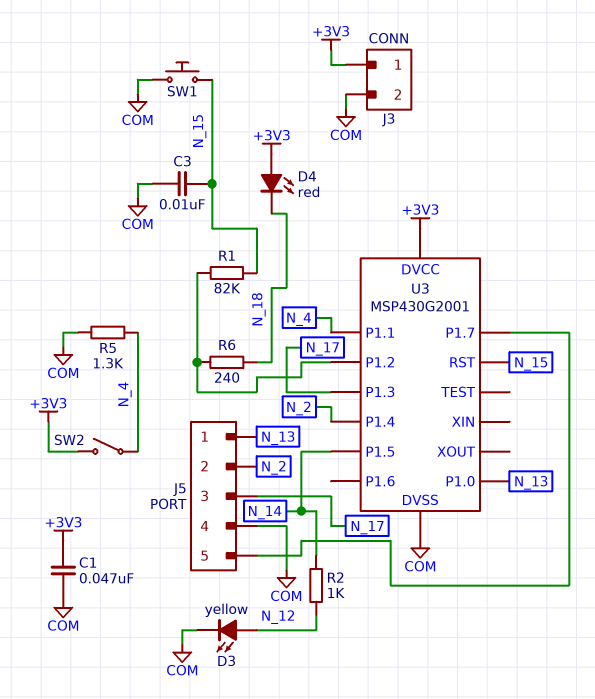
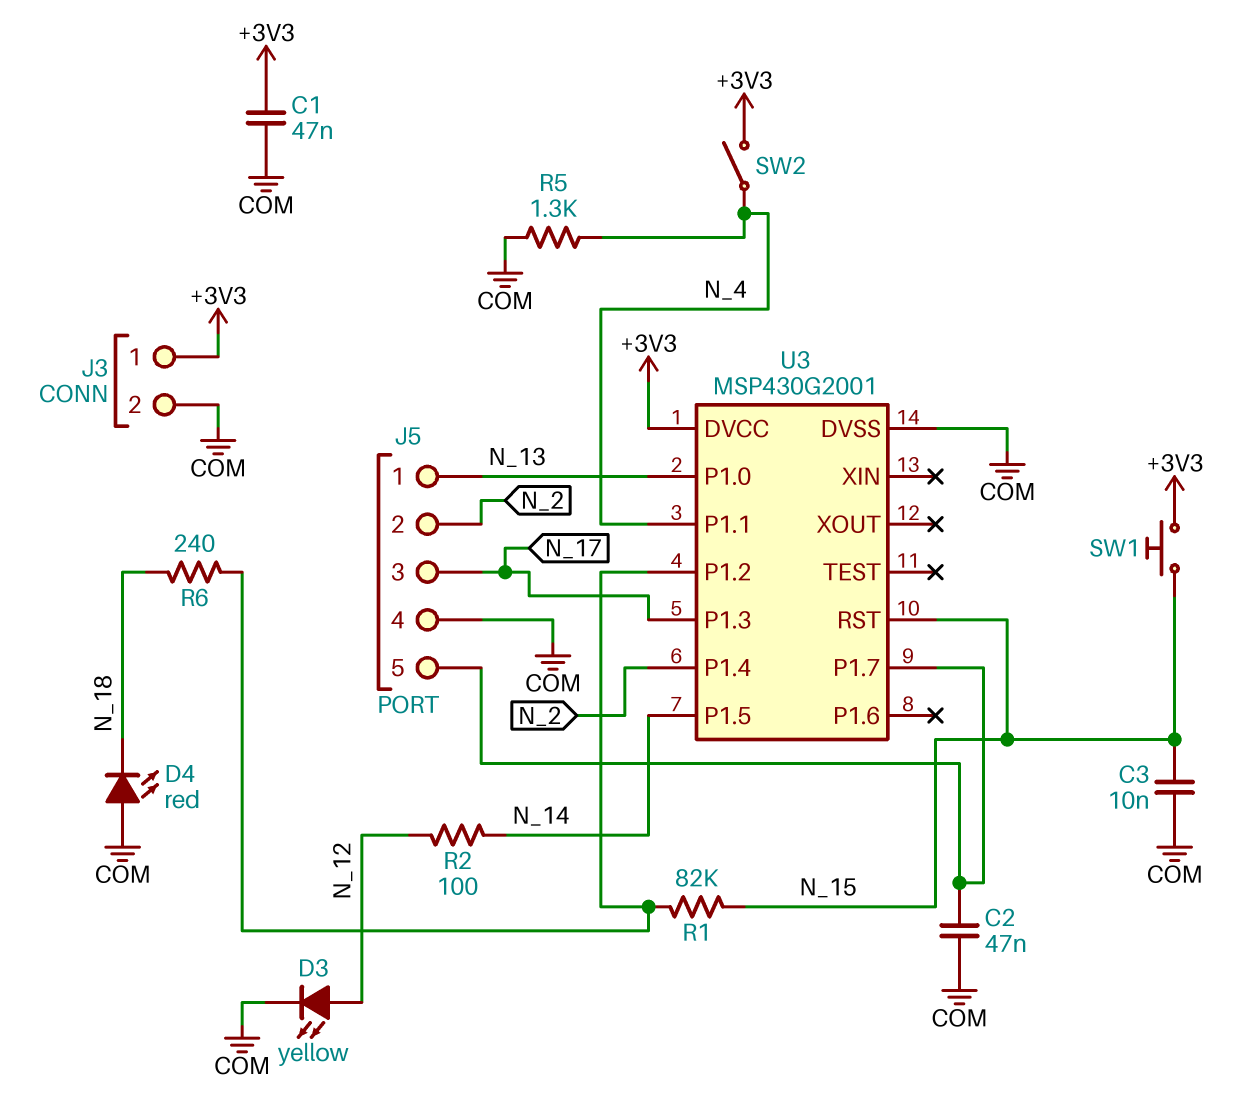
C2: none -> 47nF (COM, J5/5)
D4: LED red (A +3V3, K N_18) -> LED red (A COM, K N_18)
R2: 1k (N_12, N_14) -> 100 (N_12, N_14)
SW1: button (COM, N_15) -> button (+3V3, N_15)

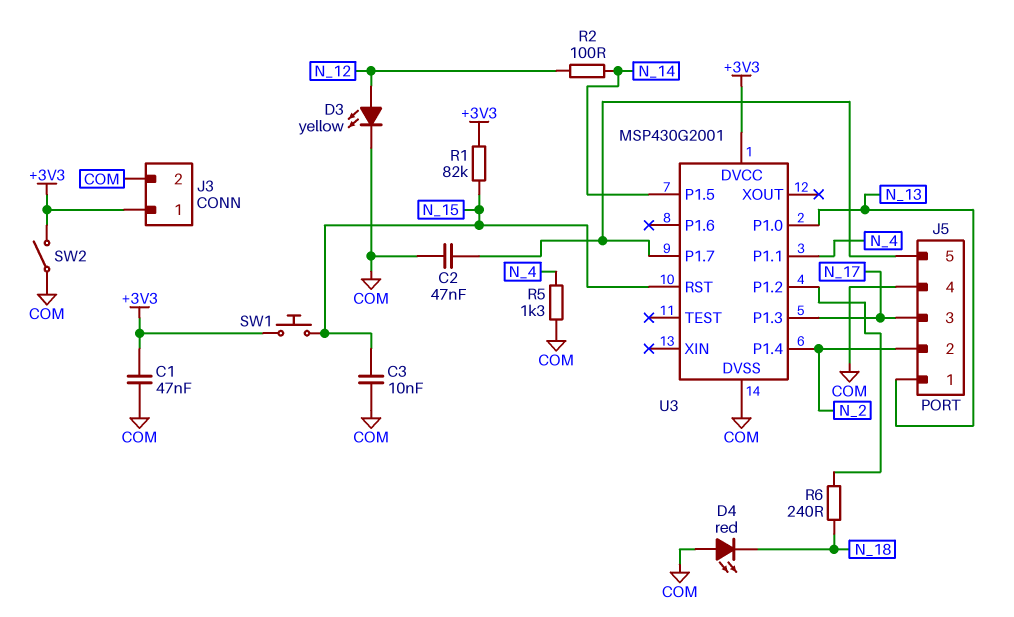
R1: 82k (N_15, U3/P1.2) -> 82k (+3V3, N_15)
SW2: switch (+3V3, N_4) -> switch (+3V3, COM)

